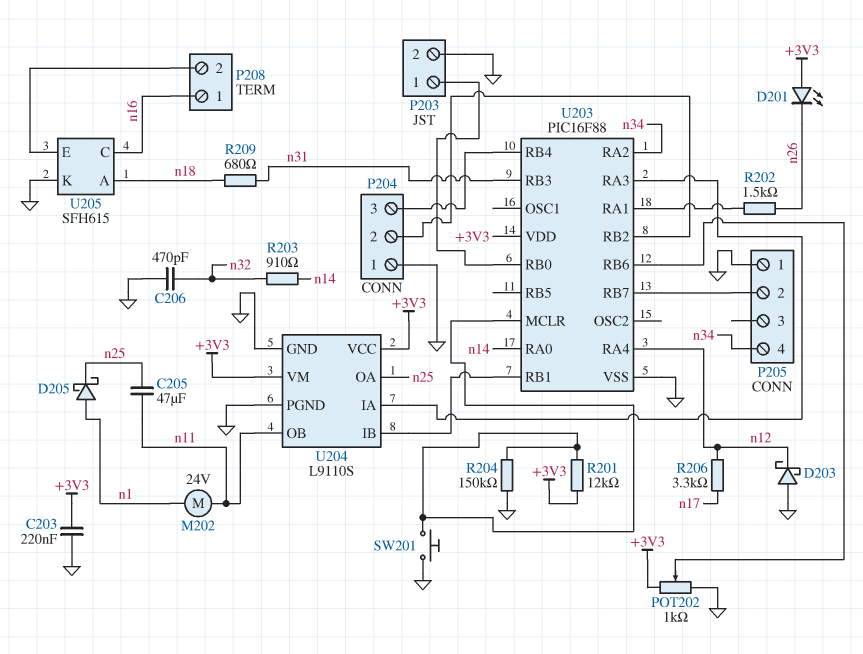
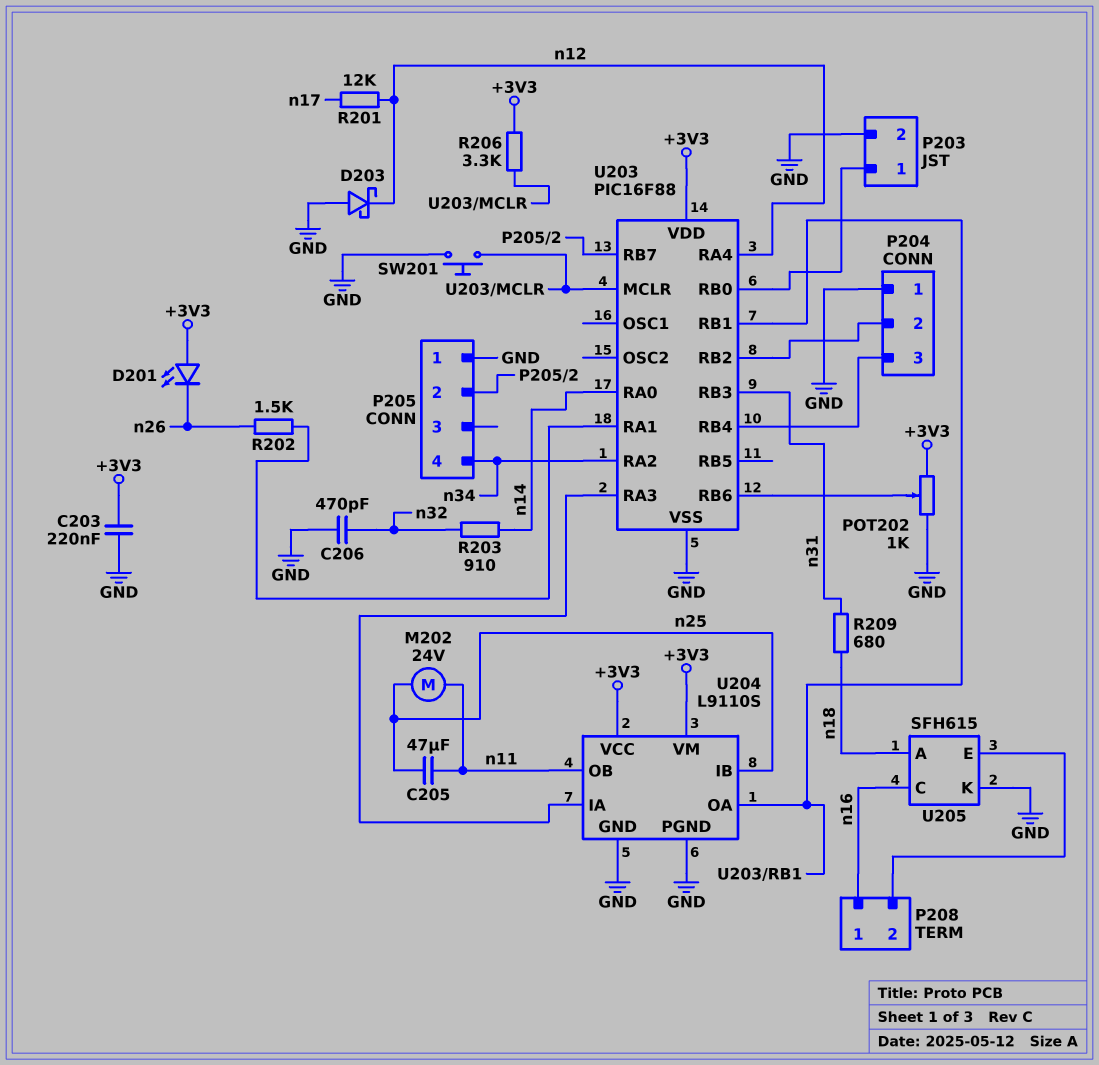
D205: schottky (A n1, K n25) -> none
M202: motor 24V (n1, n11) -> motor 24V (n11, n25)
R201: 12k (+3V3, U203/MCLR) -> 12k (n12, n17)
R204: 150k (GND, U203/MCLR) -> none
R206: 3.3k (n12, n17) -> 3.3k (+3V3, U203/MCLR)
U204 pin IB: U203/RB1 -> n25
U204 pin OA: n25 -> U203/RB1

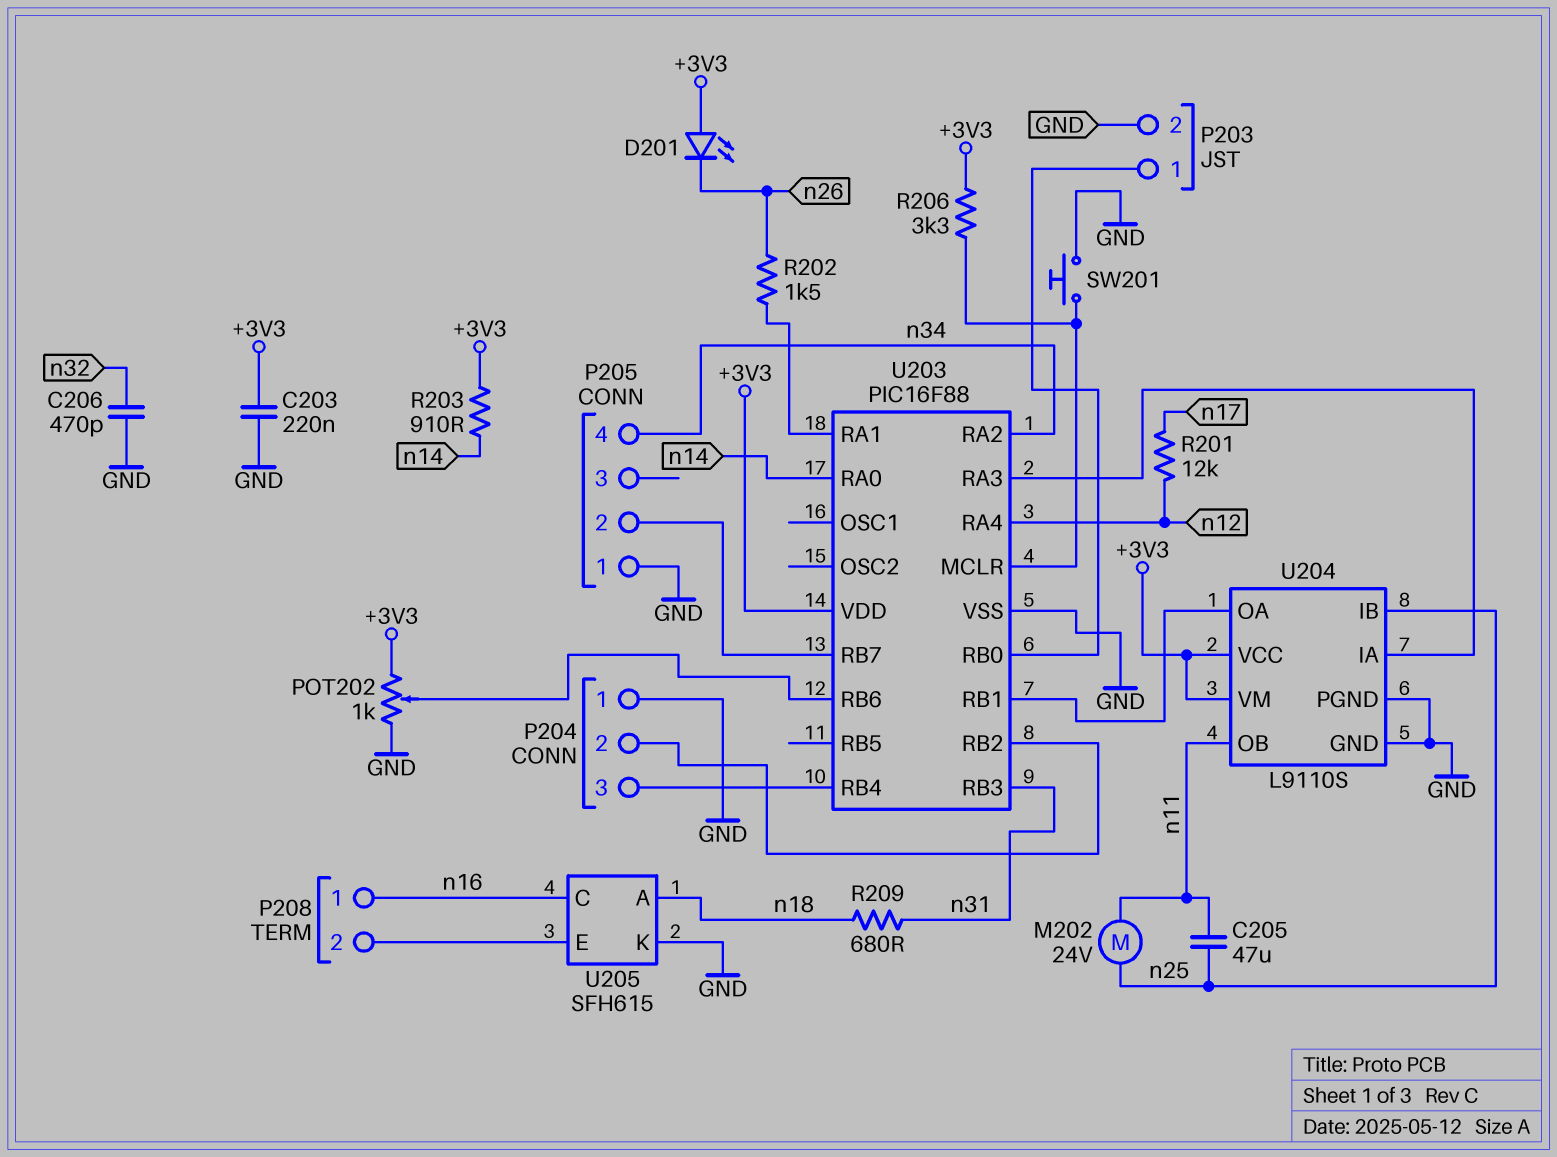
D203: schottky (A GND, K n12) -> none
R203: 910 (n14, n32) -> 910 (+3V3, n14)

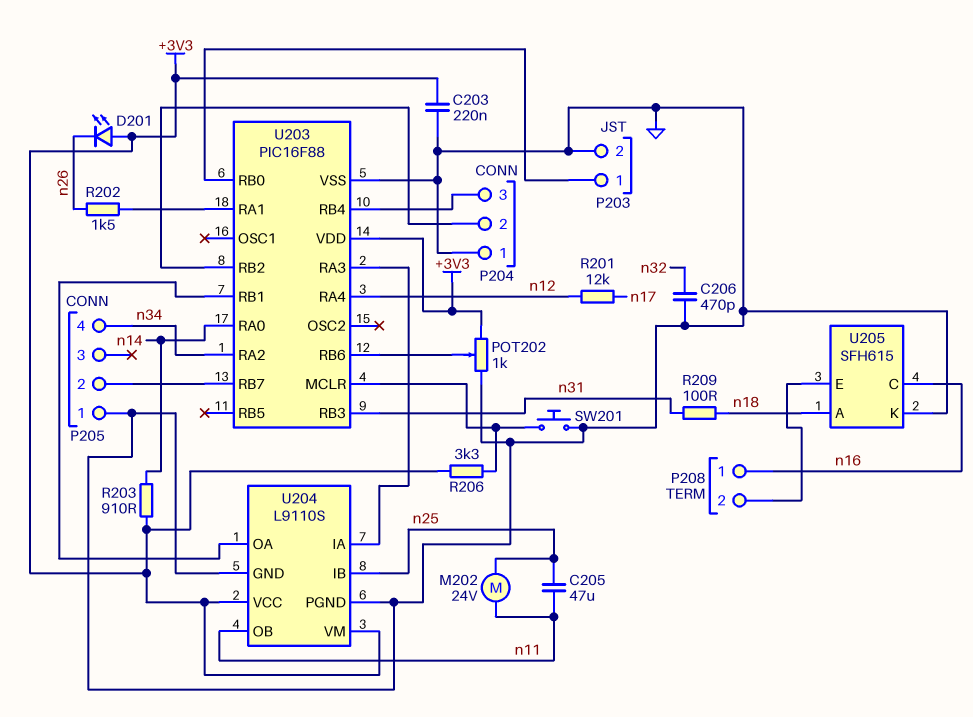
R209: 680 (n18, n31) -> 100 (n18, n31)

